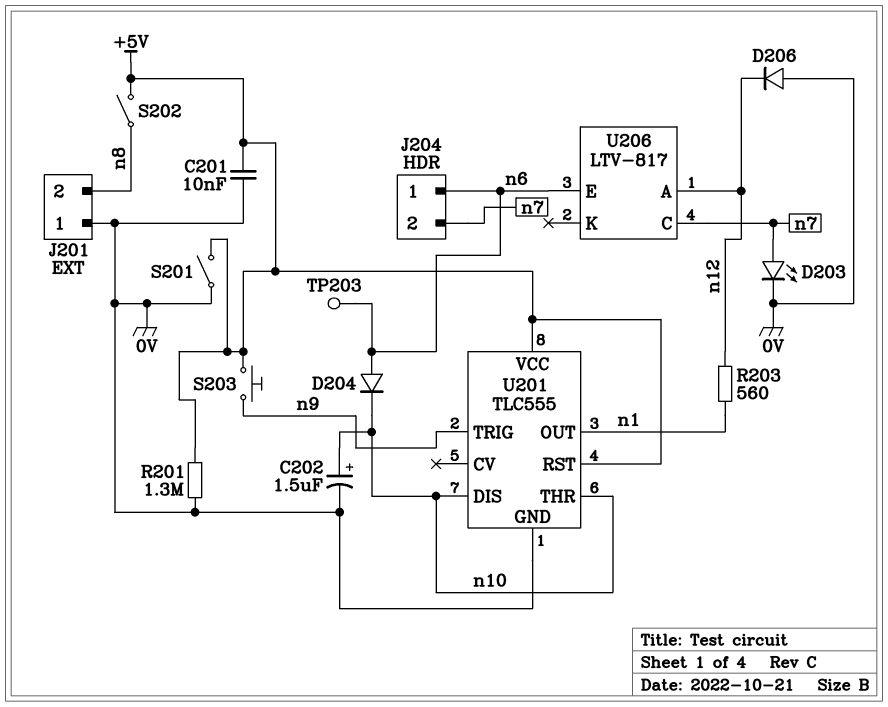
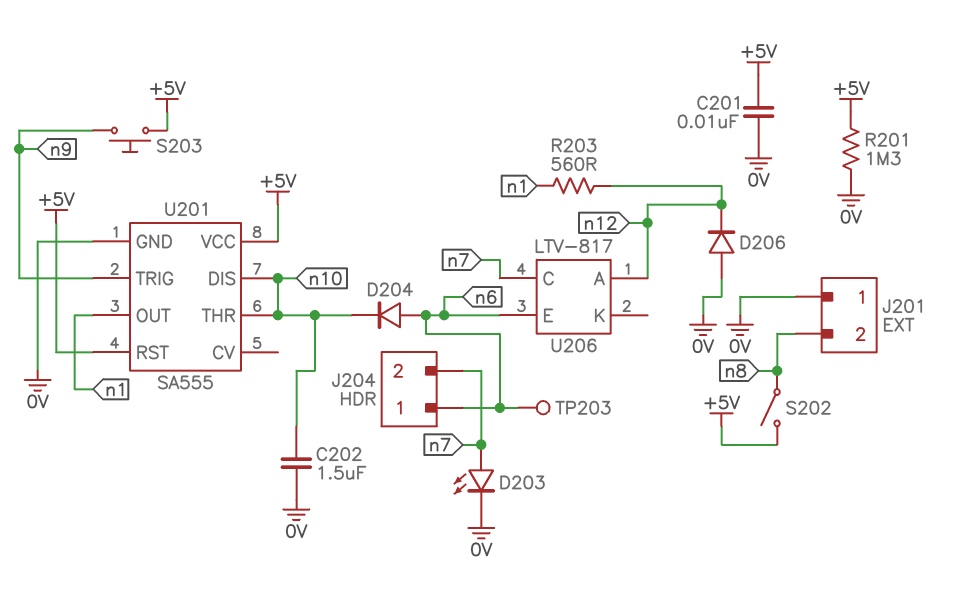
C202: 1.5uF (plus n10, minus 0V) -> 1.5uF (0V, n10)
S201: switch (+5V, 0V) -> none
U201: TLC555 -> SA555

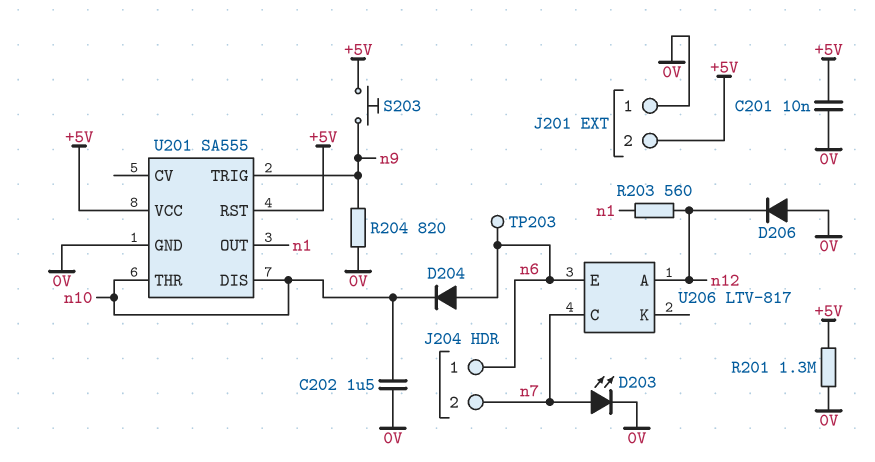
J201 pin 2: n8 -> +5V
R204: none -> 820 (0V, n9)
S202: switch (+5V, n8) -> none

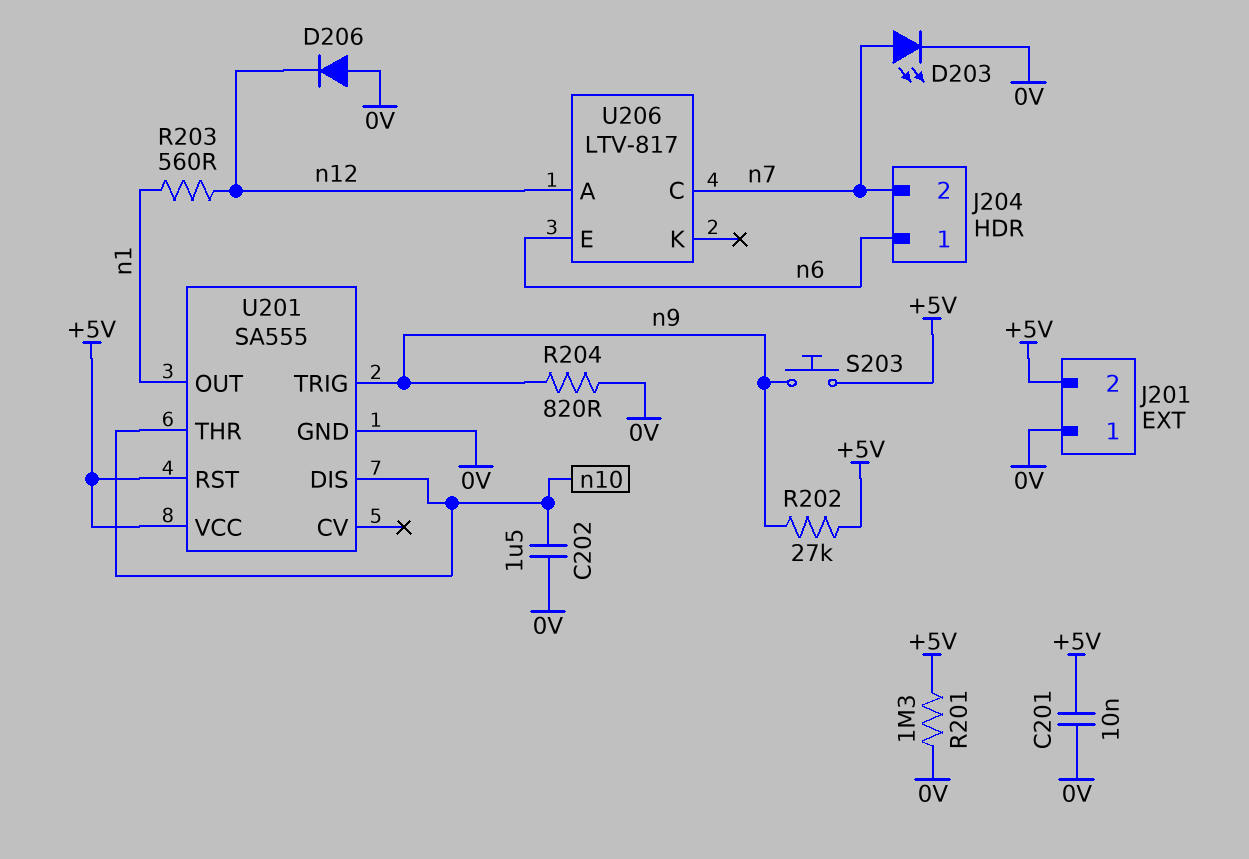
D204: diode (A n6, K n10) -> none
R202: none -> 27k (+5V, n9)
TP203: test point (n6) -> none

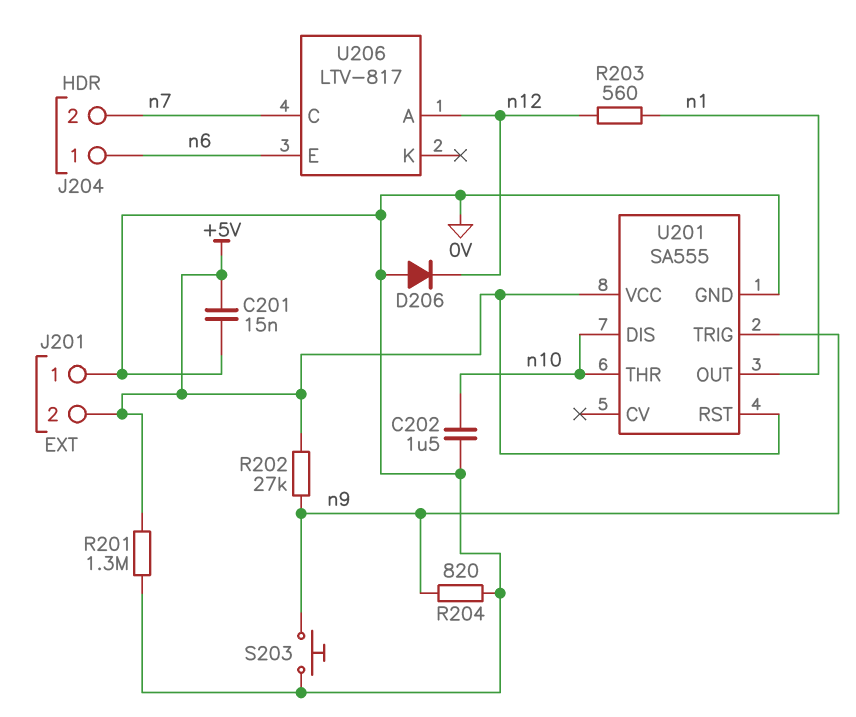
C201: 10nF (+5V, 0V) -> 15nF (+5V, 0V)
D203: LED (A n7, K 0V) -> none
S203: button (+5V, n9) -> button (0V, n9)

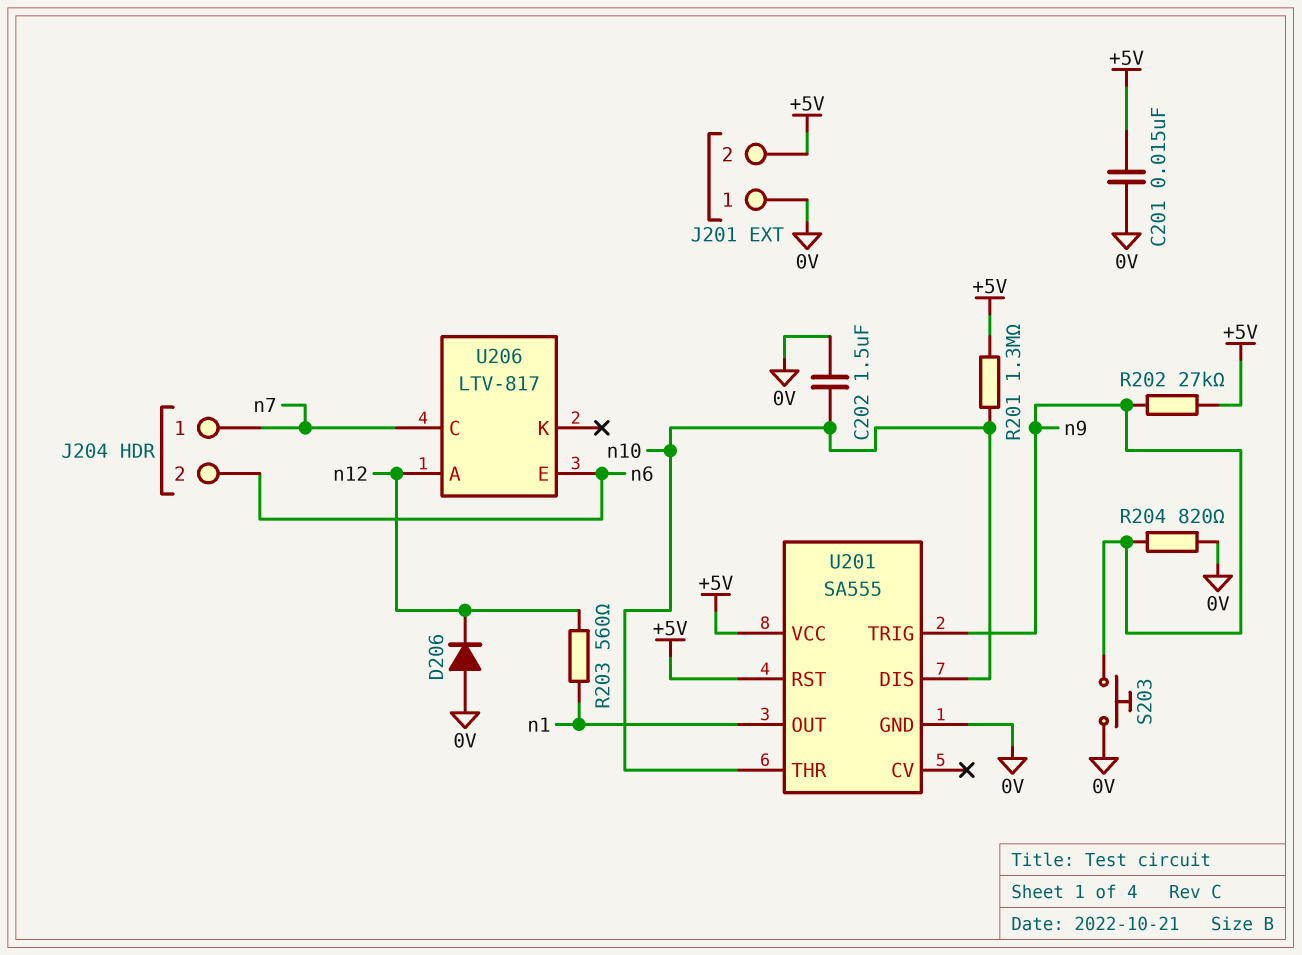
J204 pin 1: n6 -> n7
J204 pin 2: n7 -> n6
R201: 1.3M (+5V, 0V) -> 1.3M (+5V, n10)

